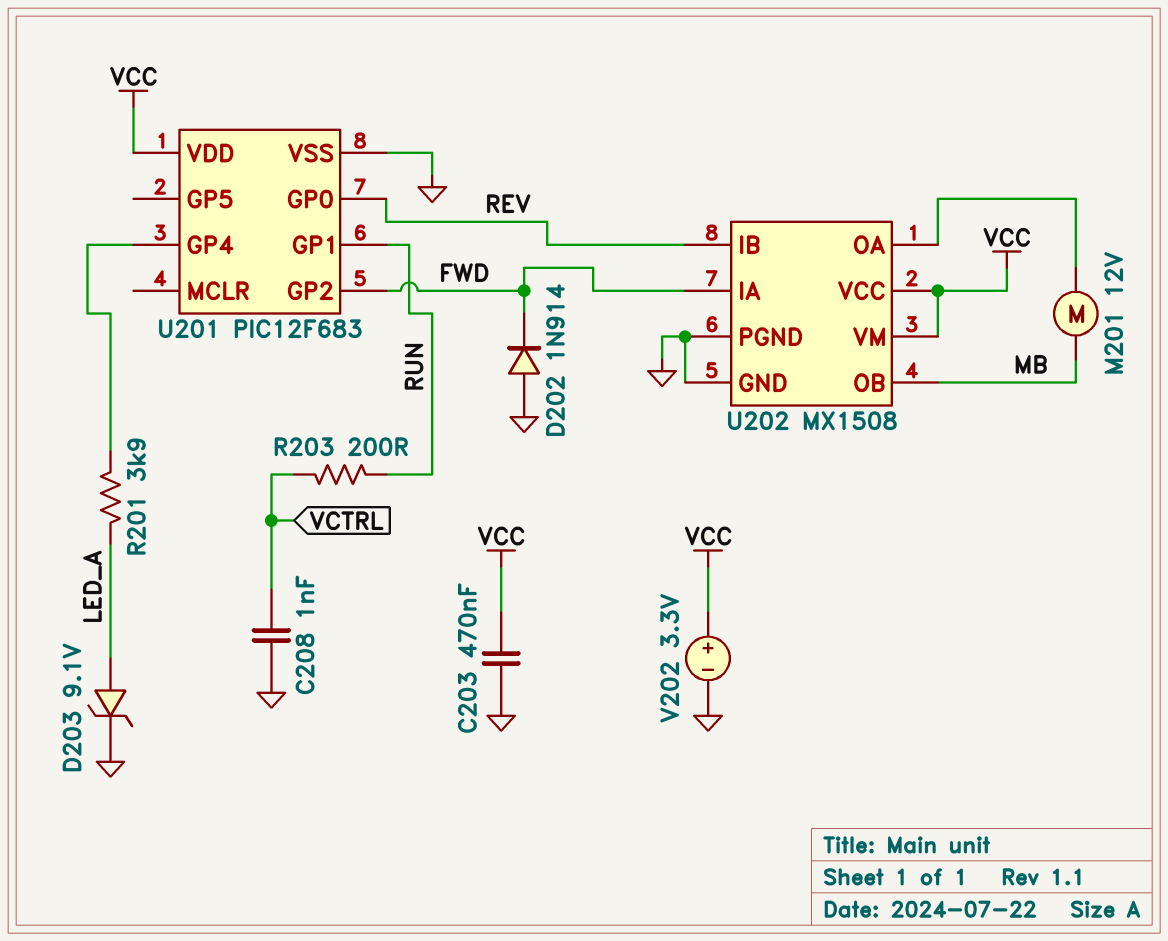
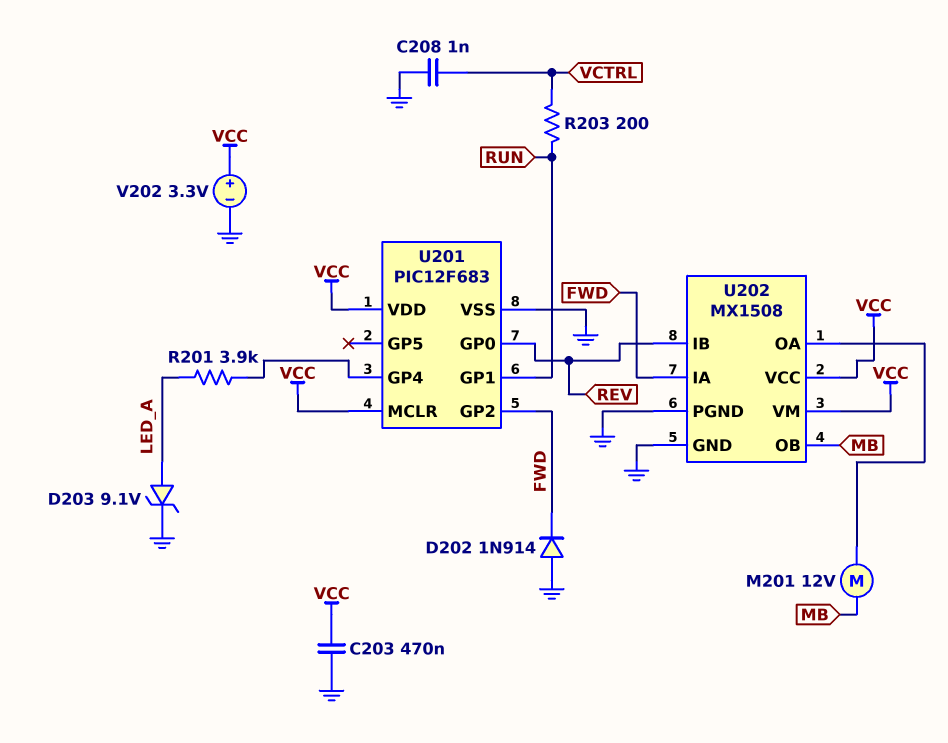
U201 pin MCLR: none -> VCC

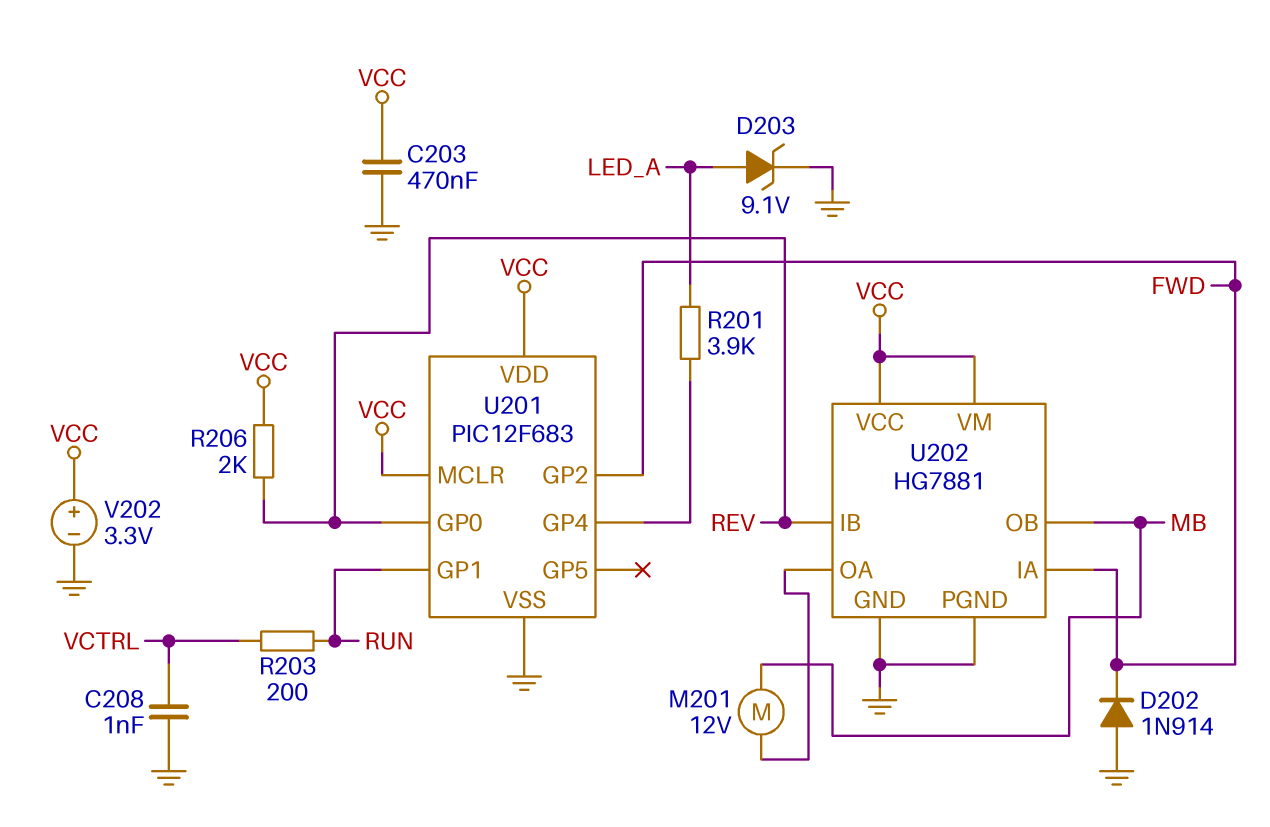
R206: none -> 2k (REV, VCC)
U202: MX1508 -> HG7881

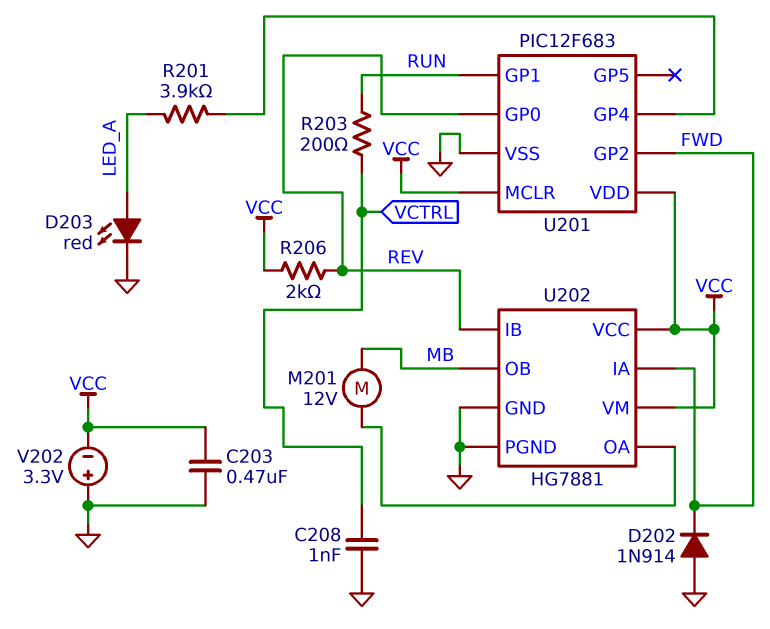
D203: zener 9.1V (A LED_A, K GND) -> LED red (A LED_A, K GND)
V202: 3.3V (plus VCC, minus GND) -> 3.3V (plus GND, minus VCC)

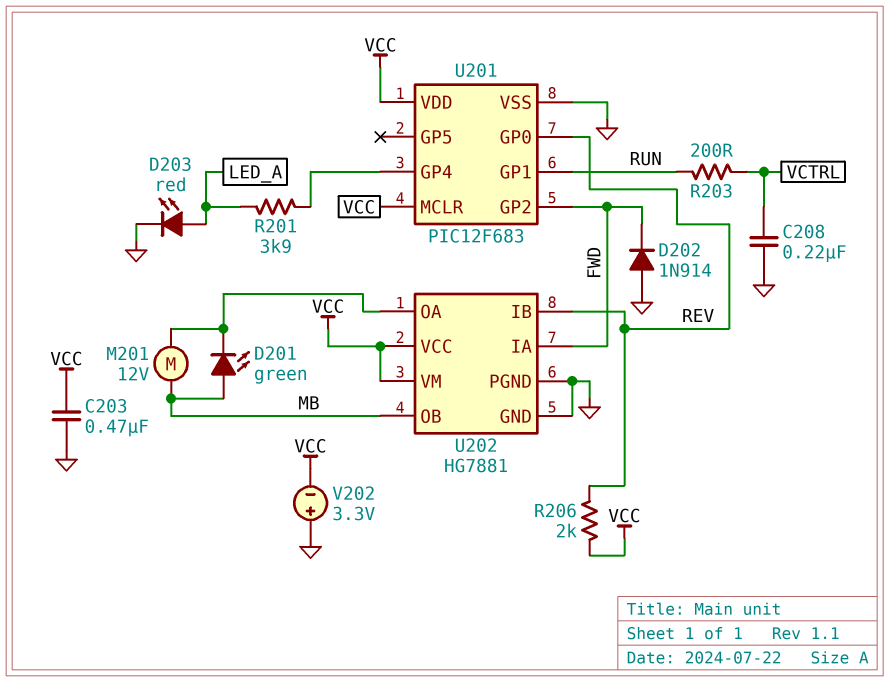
C208: 1nF (GND, VCTRL) -> 220nF (GND, VCTRL)
D201: none -> LED green (A MB, K U202/OA)

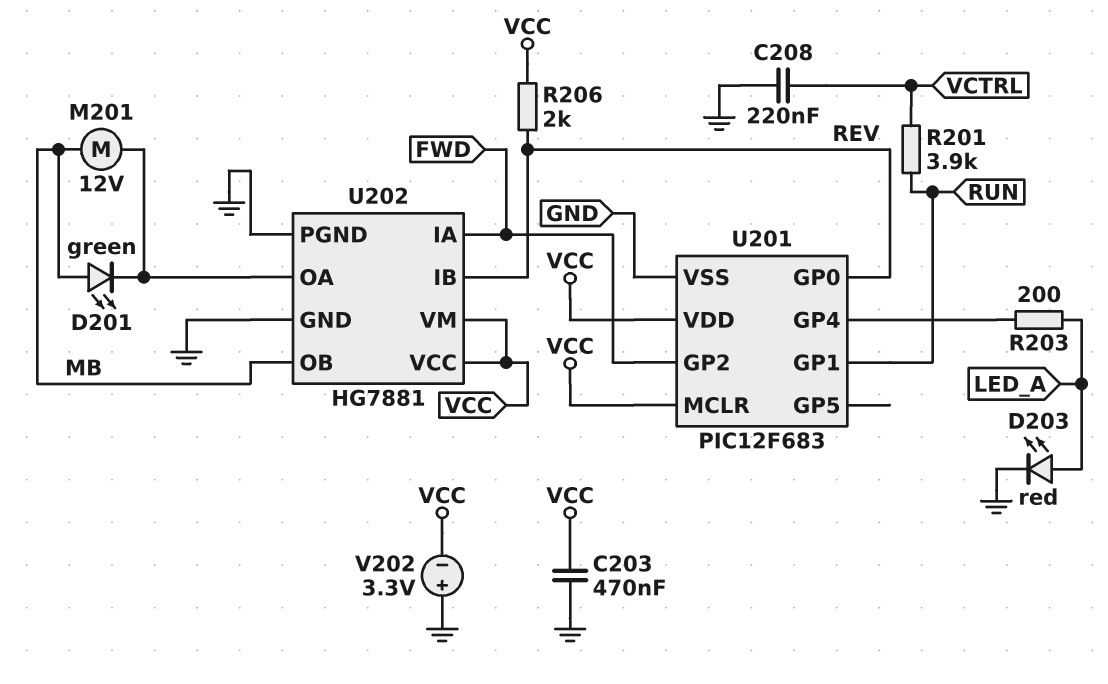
D202: diode 1N914 (A GND, K FWD) -> none
R201: 3.9k (LED_A, U201/GP4) -> 3.9k (RUN, VCTRL)
R203: 200 (RUN, VCTRL) -> 200 (LED_A, U201/GP4)

